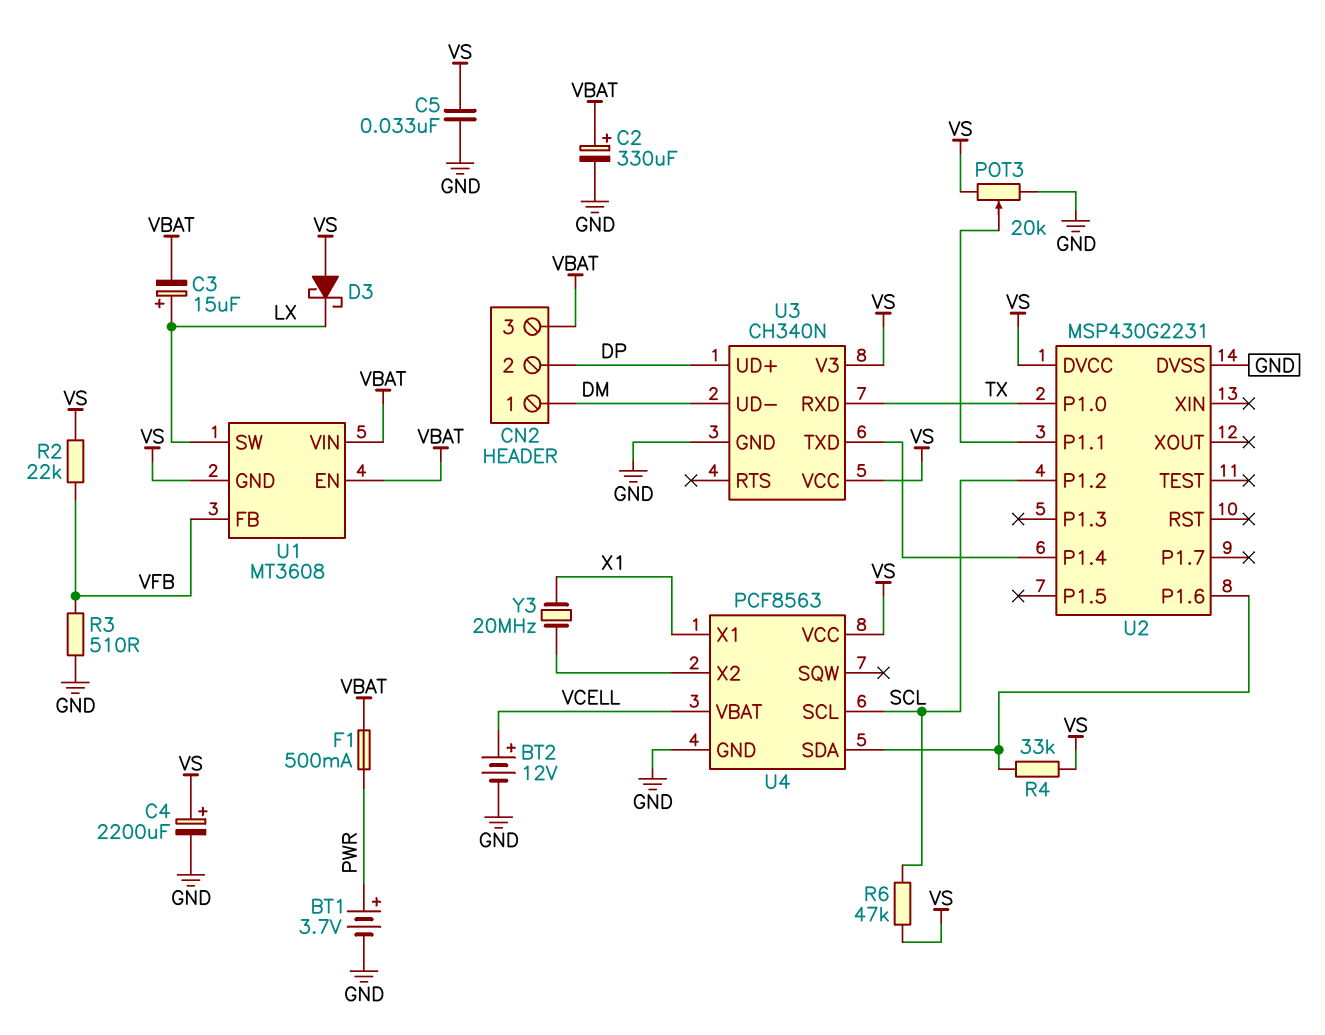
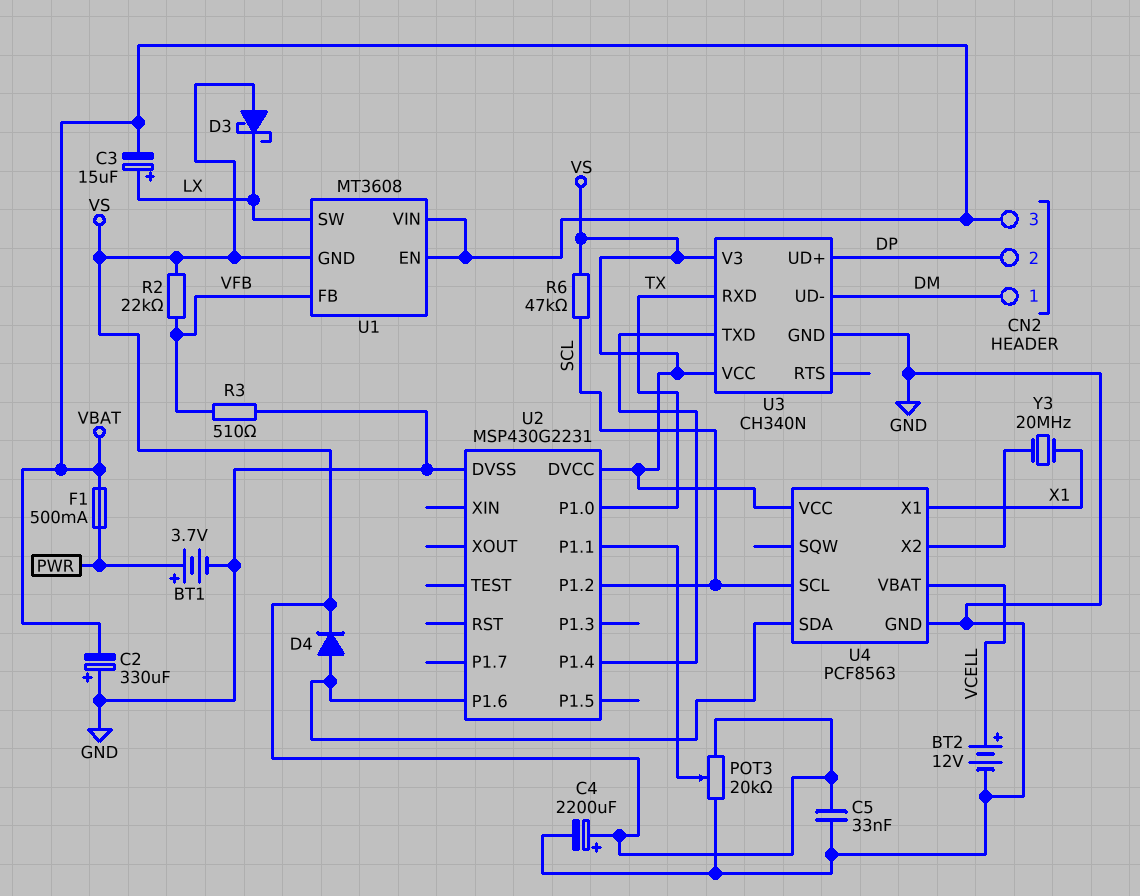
C2: 330uF (plus VBAT, minus GND) -> 330uF (plus GND, minus VBAT)
D4: none -> diode (A U2/P1.6, K VS)
R4: 33k (U2/P1.6, VS) -> none

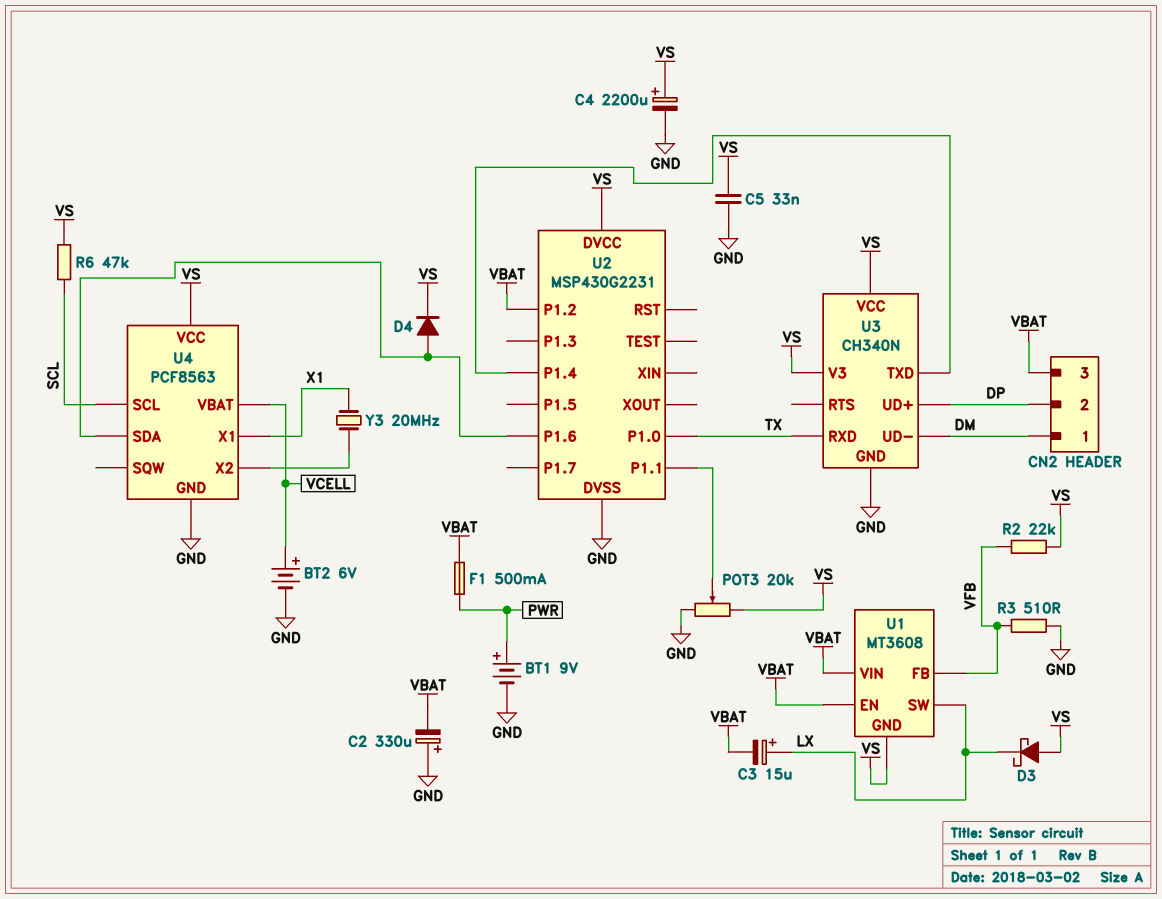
BT1: 3.7V (plus PWR, minus GND) -> 9V (plus PWR, minus GND)
BT2: 12V (plus VCELL, minus GND) -> 6V (plus VCELL, minus GND)
U2 pin P1.2: SCL -> VBAT

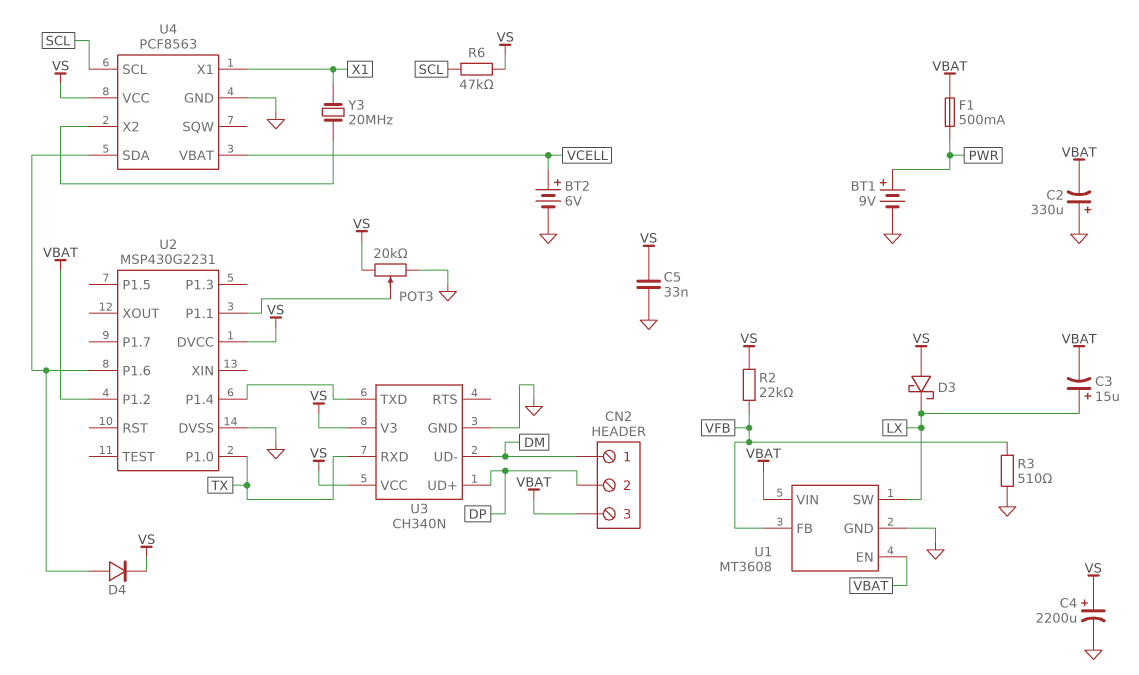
U1 pin GND: VS -> GND

